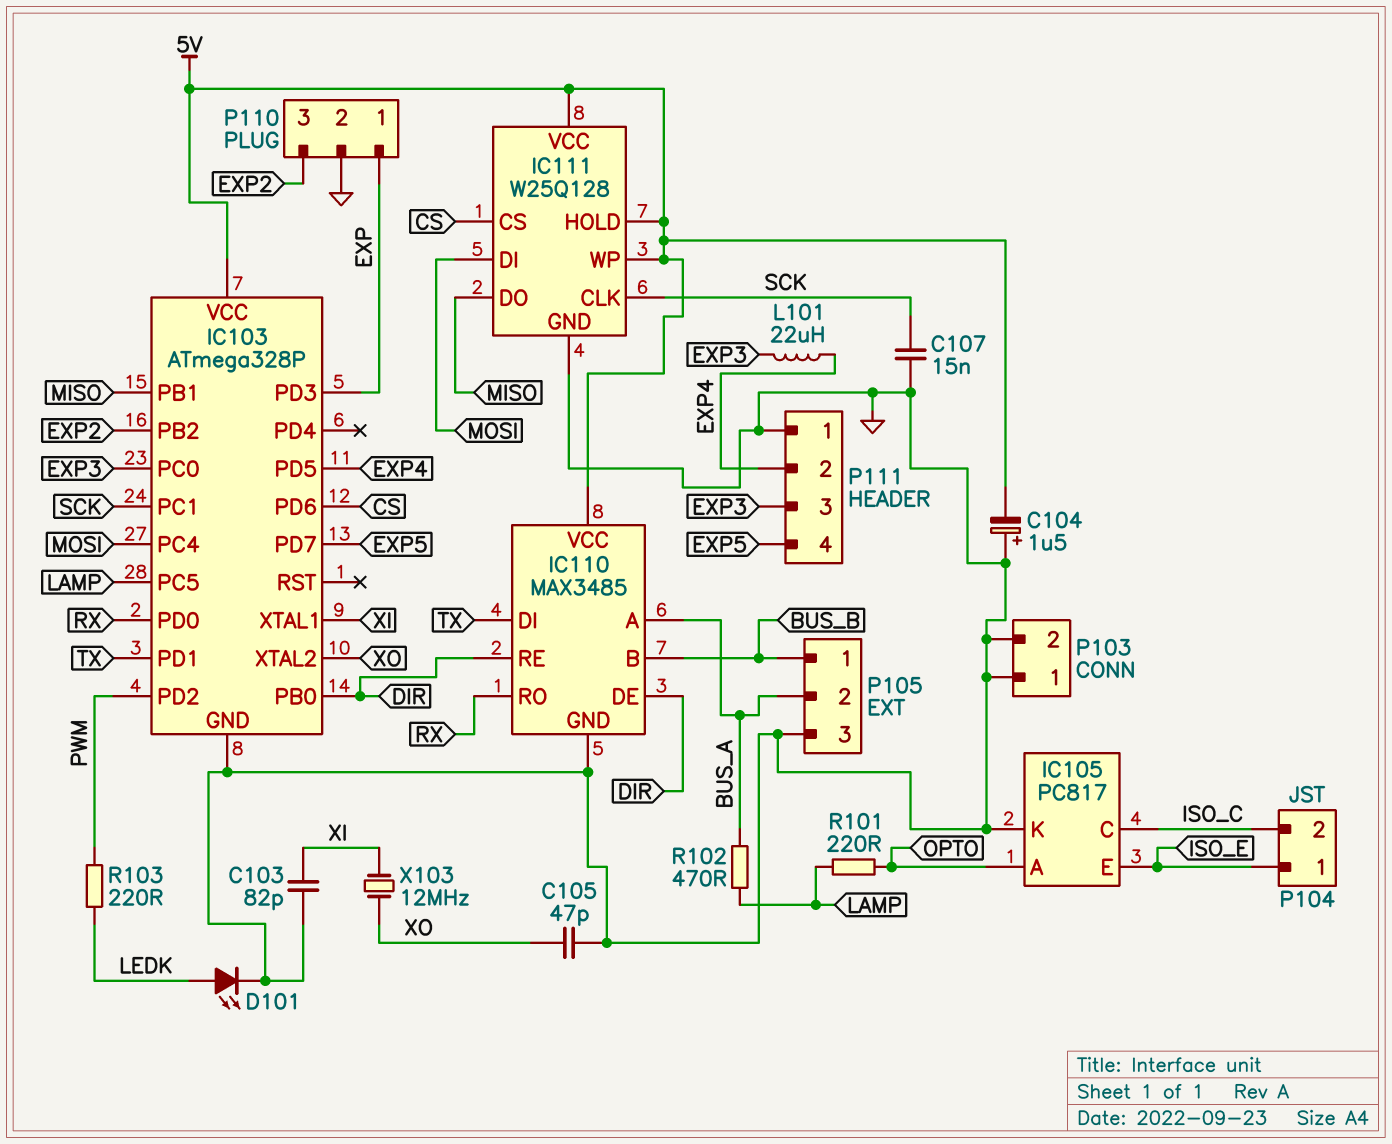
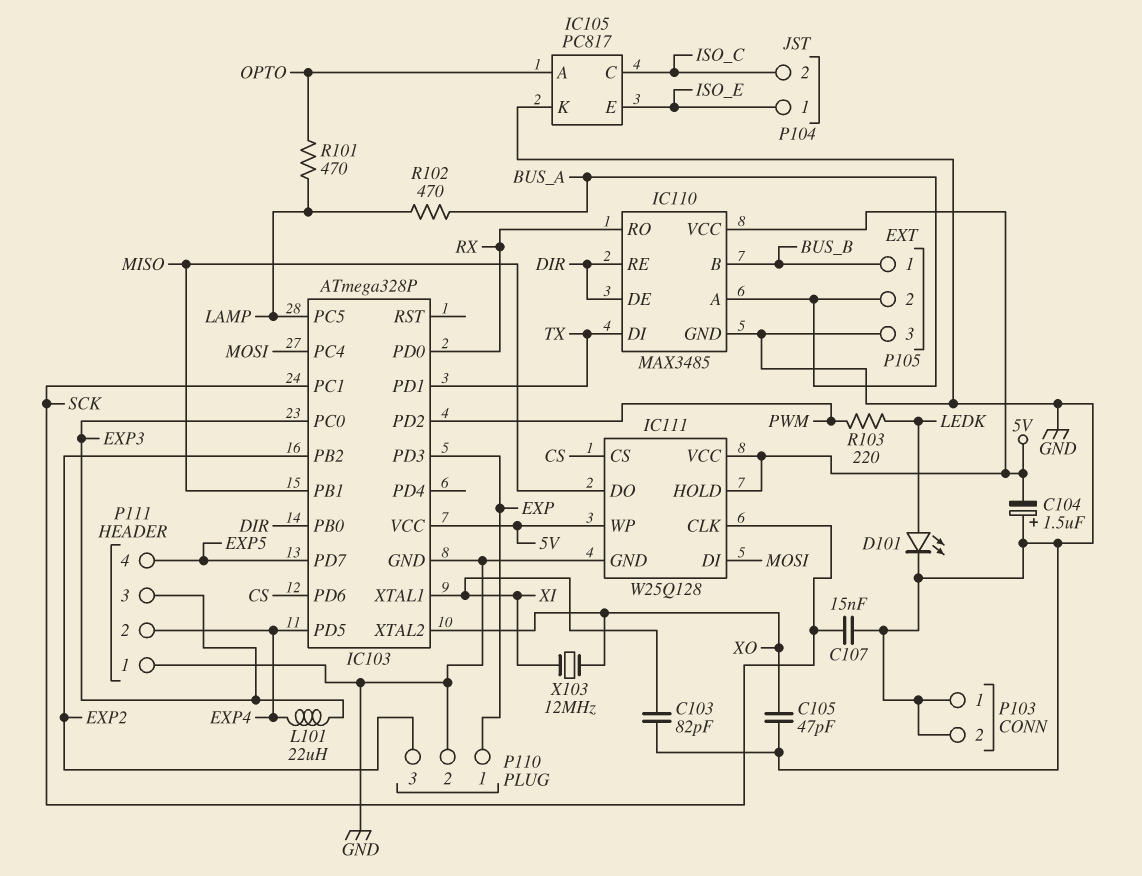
R101: 220 (LAMP, OPTO) -> 470 (LAMP, OPTO)

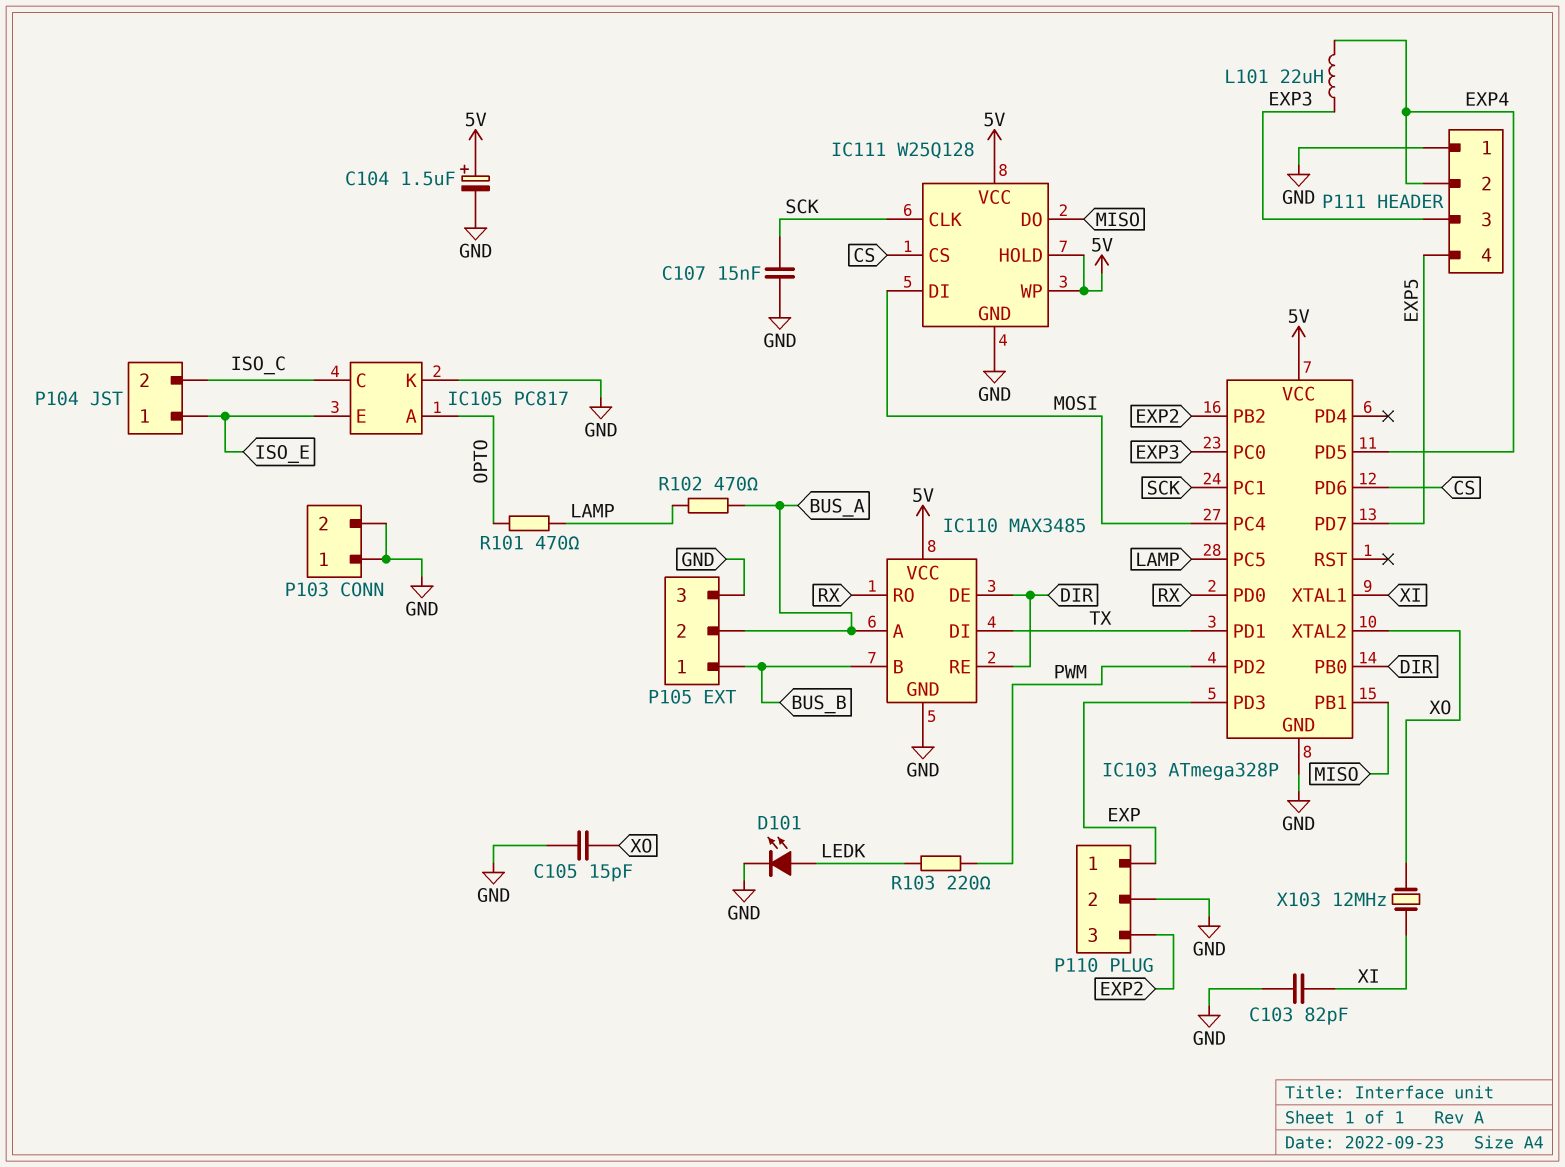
C104: 1.5uF (plus GND, minus 5V) -> 1.5uF (plus 5V, minus GND)
C105: 47pF (GND, XO) -> 15pF (GND, XO)

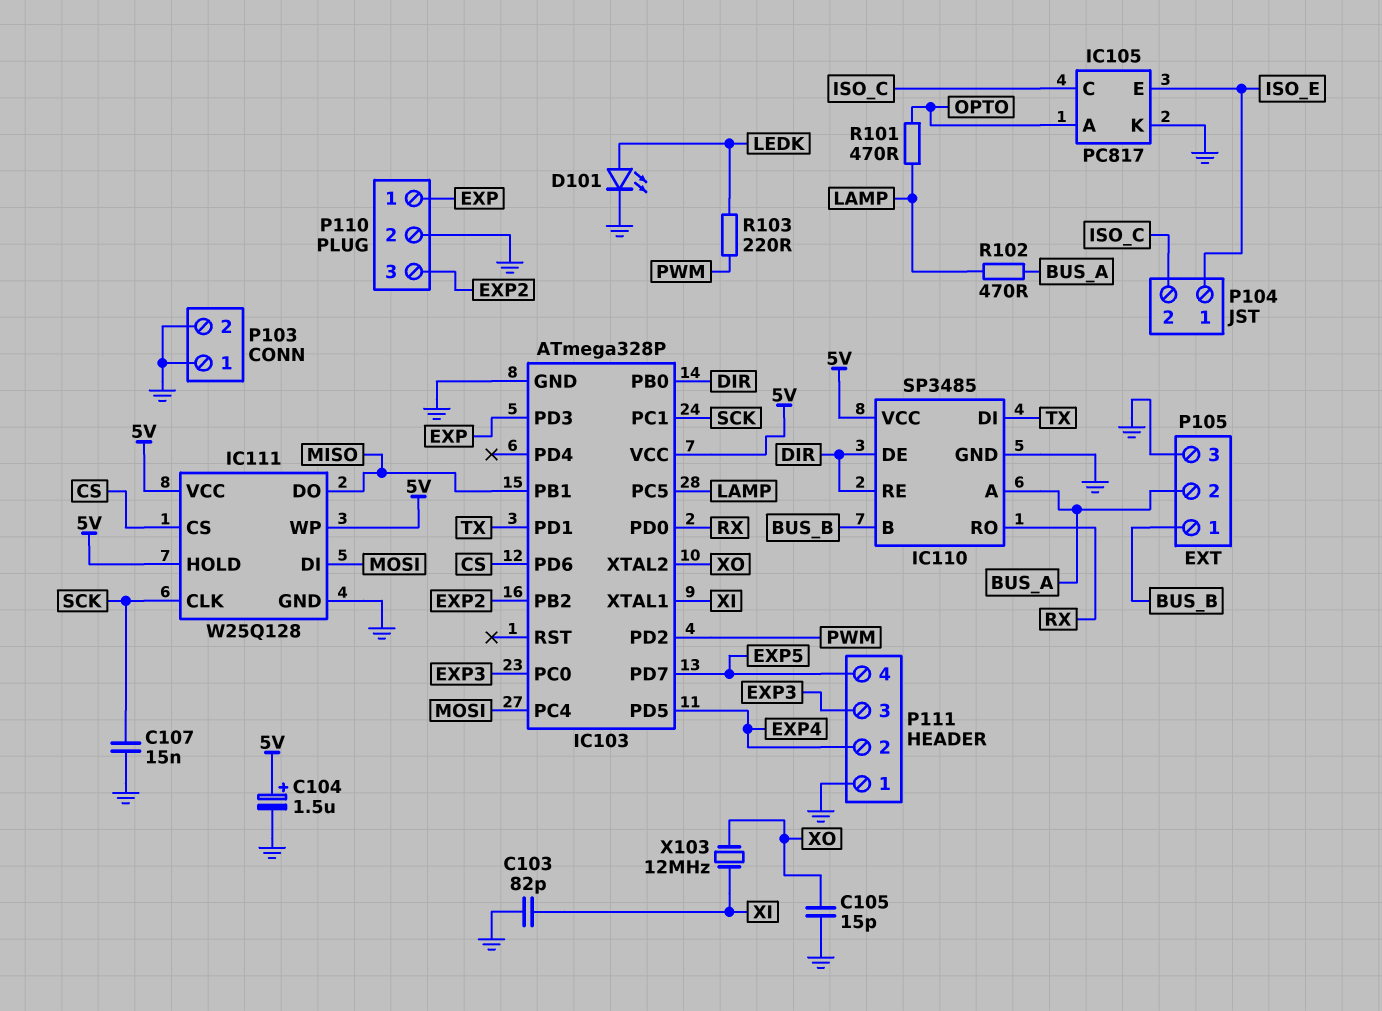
IC110: MAX3485 -> SP3485
L101: 22uH (EXP3, EXP4) -> none

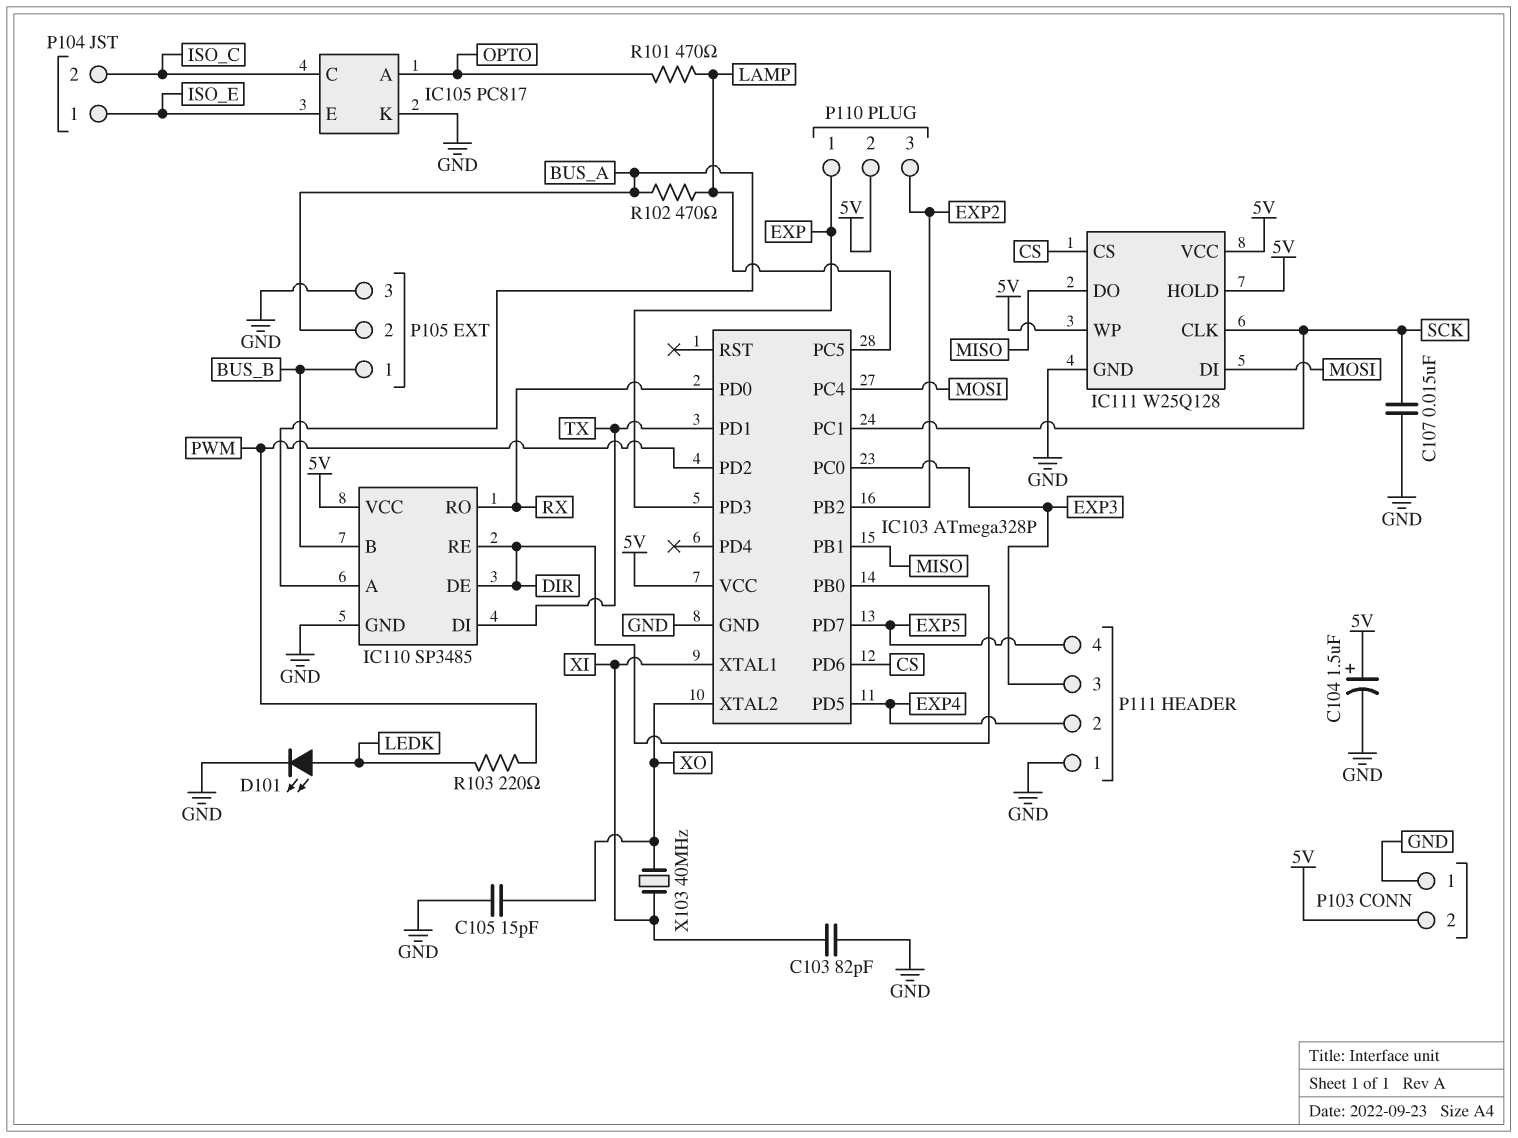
P103 pin 2: GND -> 5V
P110 pin 2: GND -> 5V
X103: 12MHz (XI, XO) -> 40MHz (XI, XO)

